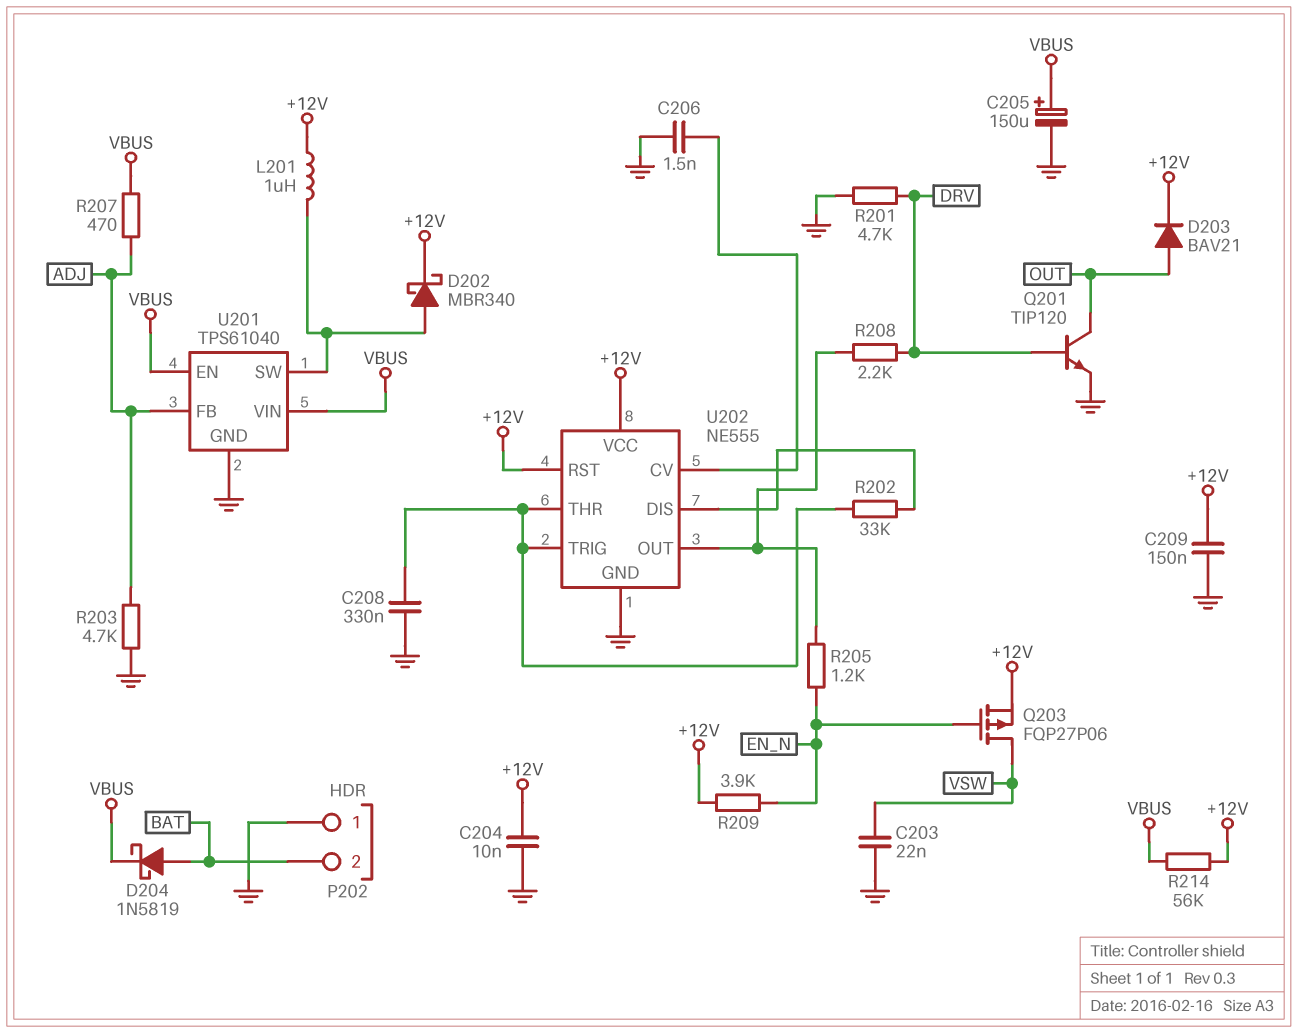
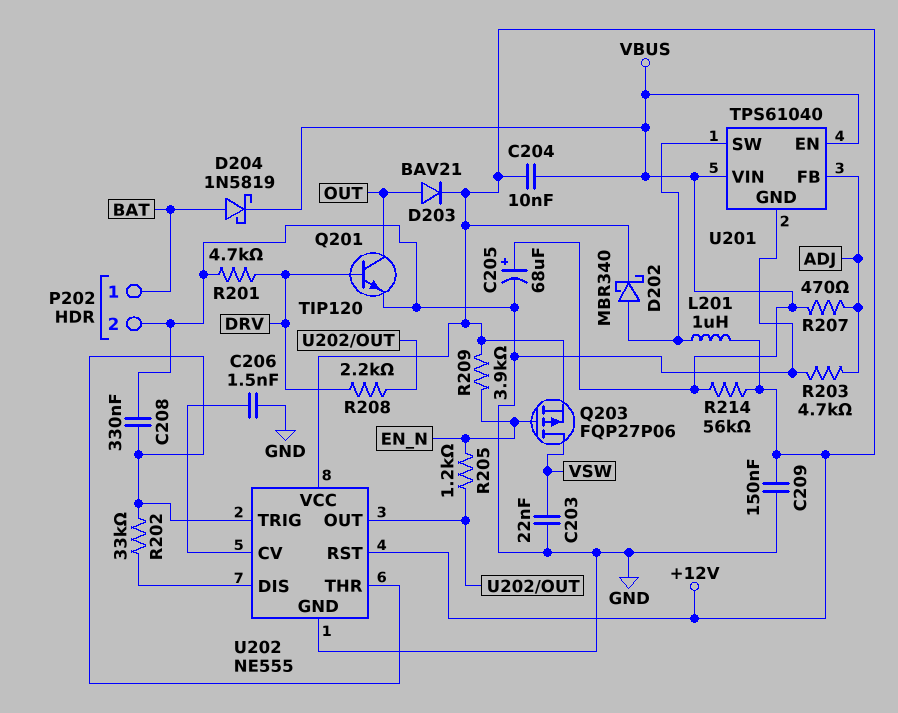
C204: 10nF (+12V, GND) -> 10nF (+12V, VBUS)
C205: 150uF (plus VBUS, minus GND) -> 68uF (plus VBUS, minus GND)
P202 pin 1: GND -> BAT
P202 pin 2: BAT -> GND

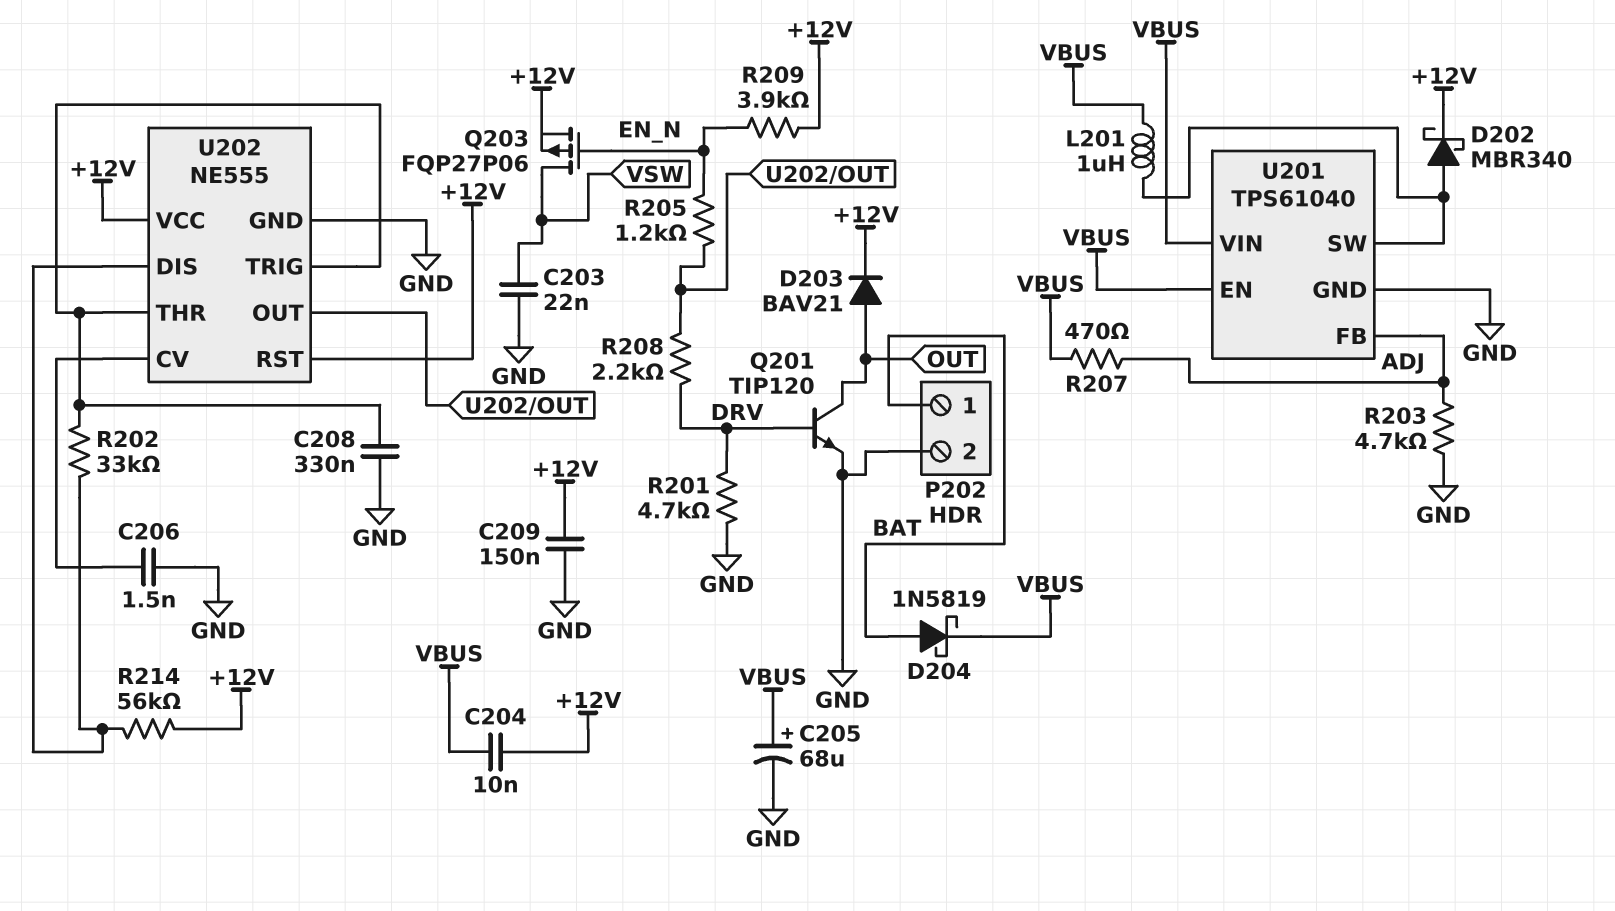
L201: 1uH (+12V, U201/SW) -> 1uH (U201/SW, VBUS)
R214: 56k (+12V, VBUS) -> 56k (+12V, U202/DIS)

